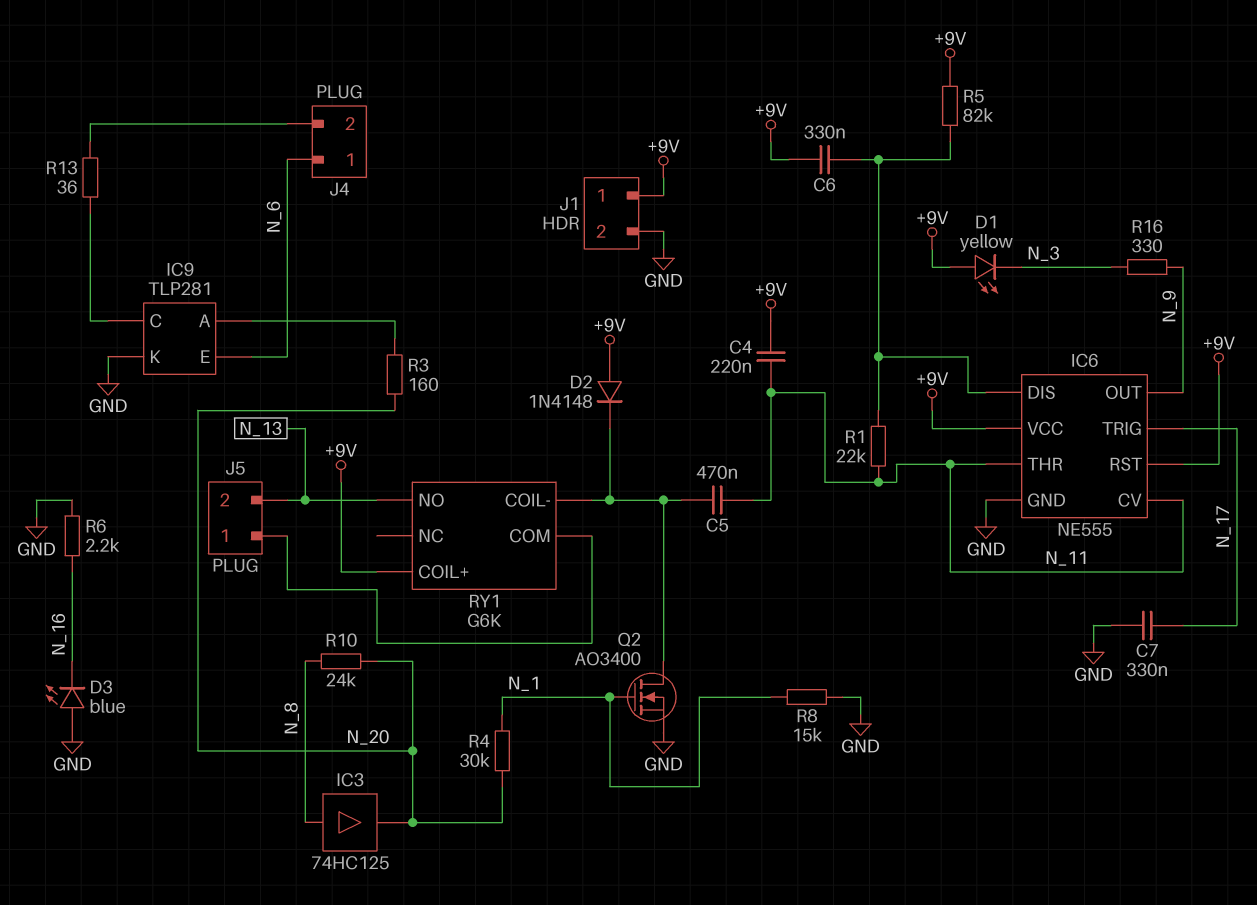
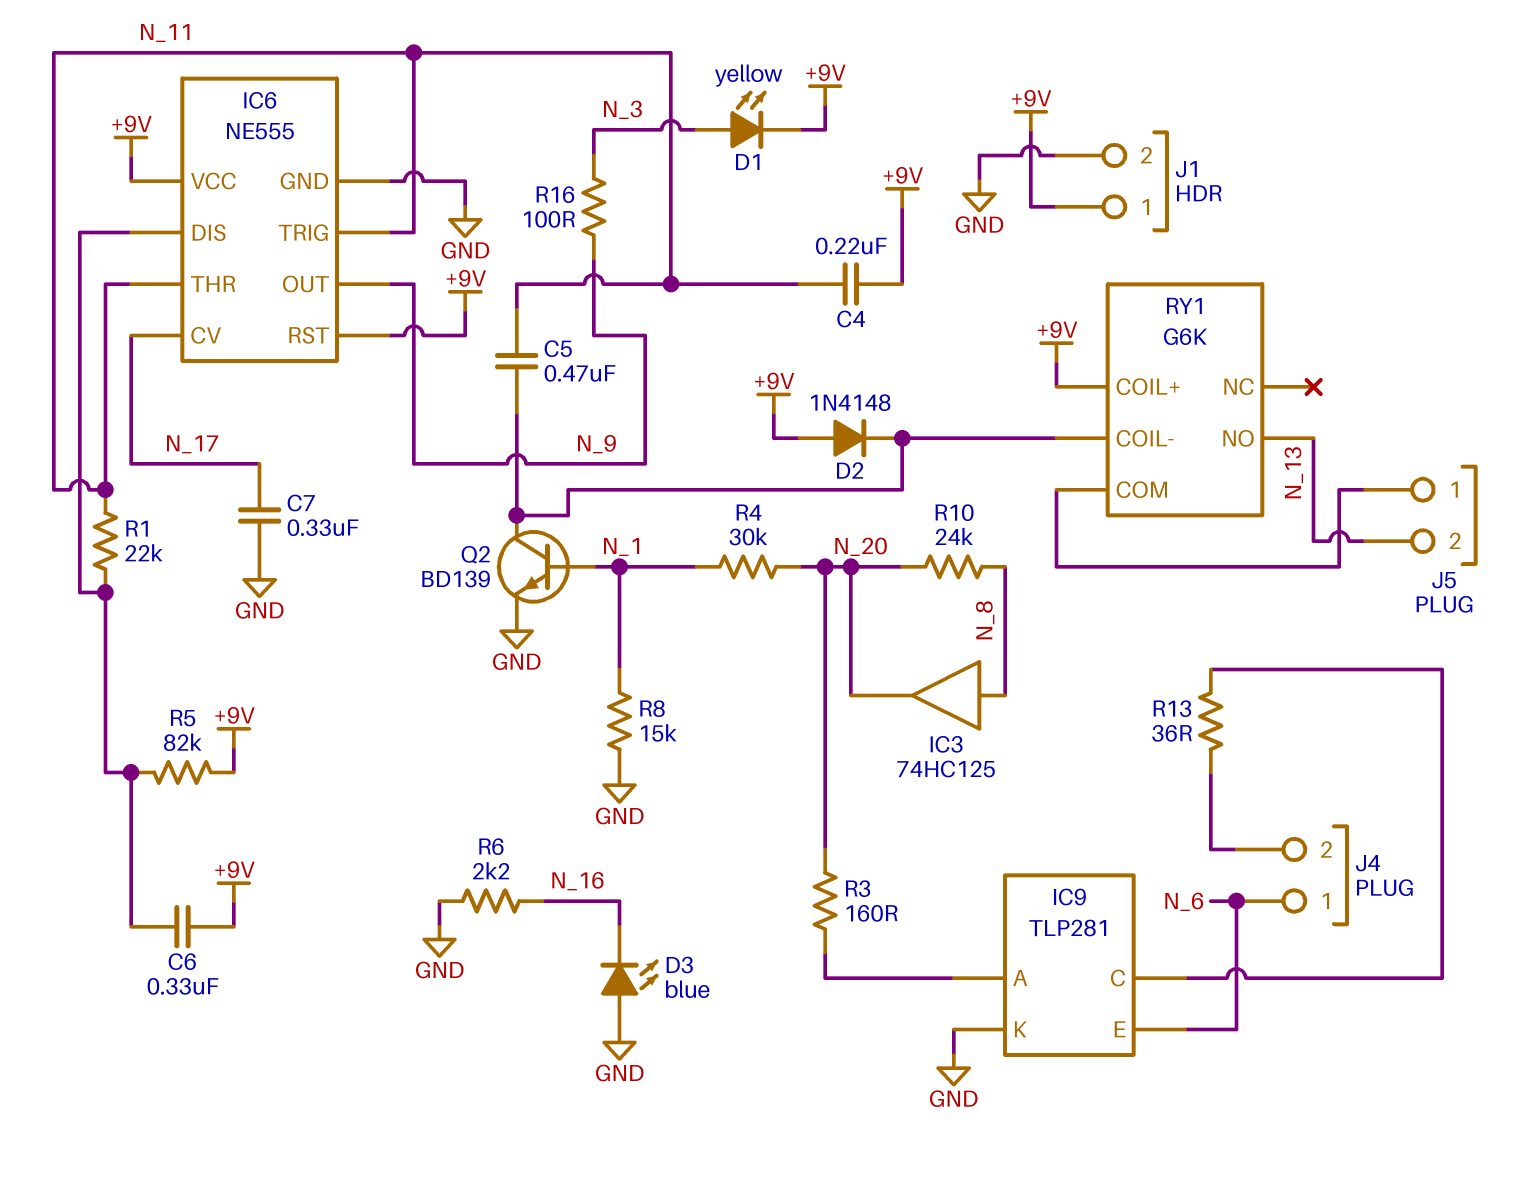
D1: LED yellow (A +9V, K N_3) -> LED yellow (A N_3, K +9V)
IC6 pin CV: N_11 -> N_17
IC6 pin TRIG: N_17 -> N_11
Q2: NMOS AO3400 (G N_1, D RY1/COIL-, S GND) -> NPN BD139 (B N_1, C RY1/COIL-, E GND)
R16: 330 (N_3, N_9) -> 100 (N_3, N_9)

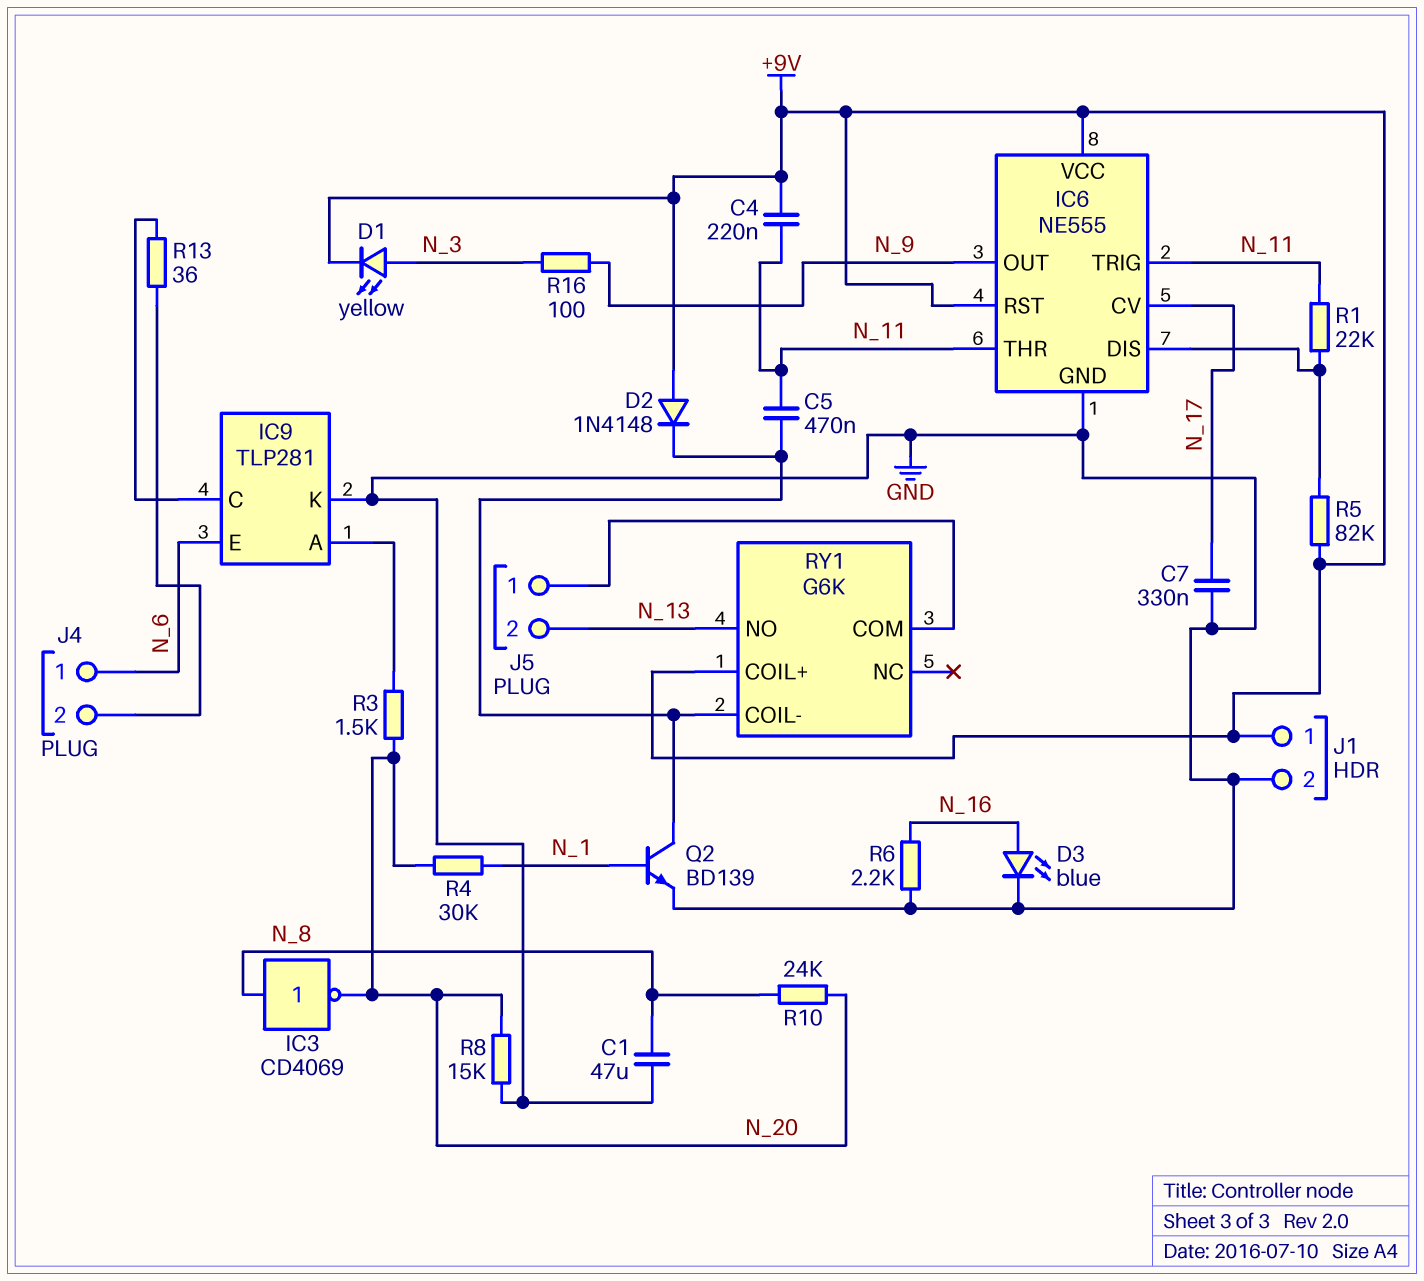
C1: none -> 47uF (GND, N_8)
C6: 330nF (+9V, IC6/DIS) -> none
D3: LED blue (A GND, K N_16) -> LED blue (A N_16, K GND)
IC3: buffer 74HC125 (in N_8, out N_20) -> NOT CD4069 (in N_8, out N_20)
R3: 160 (IC9/A, N_20) -> 1.5k (IC9/A, N_20)
R8: 15k (GND, N_1) -> 15k (GND, N_20)

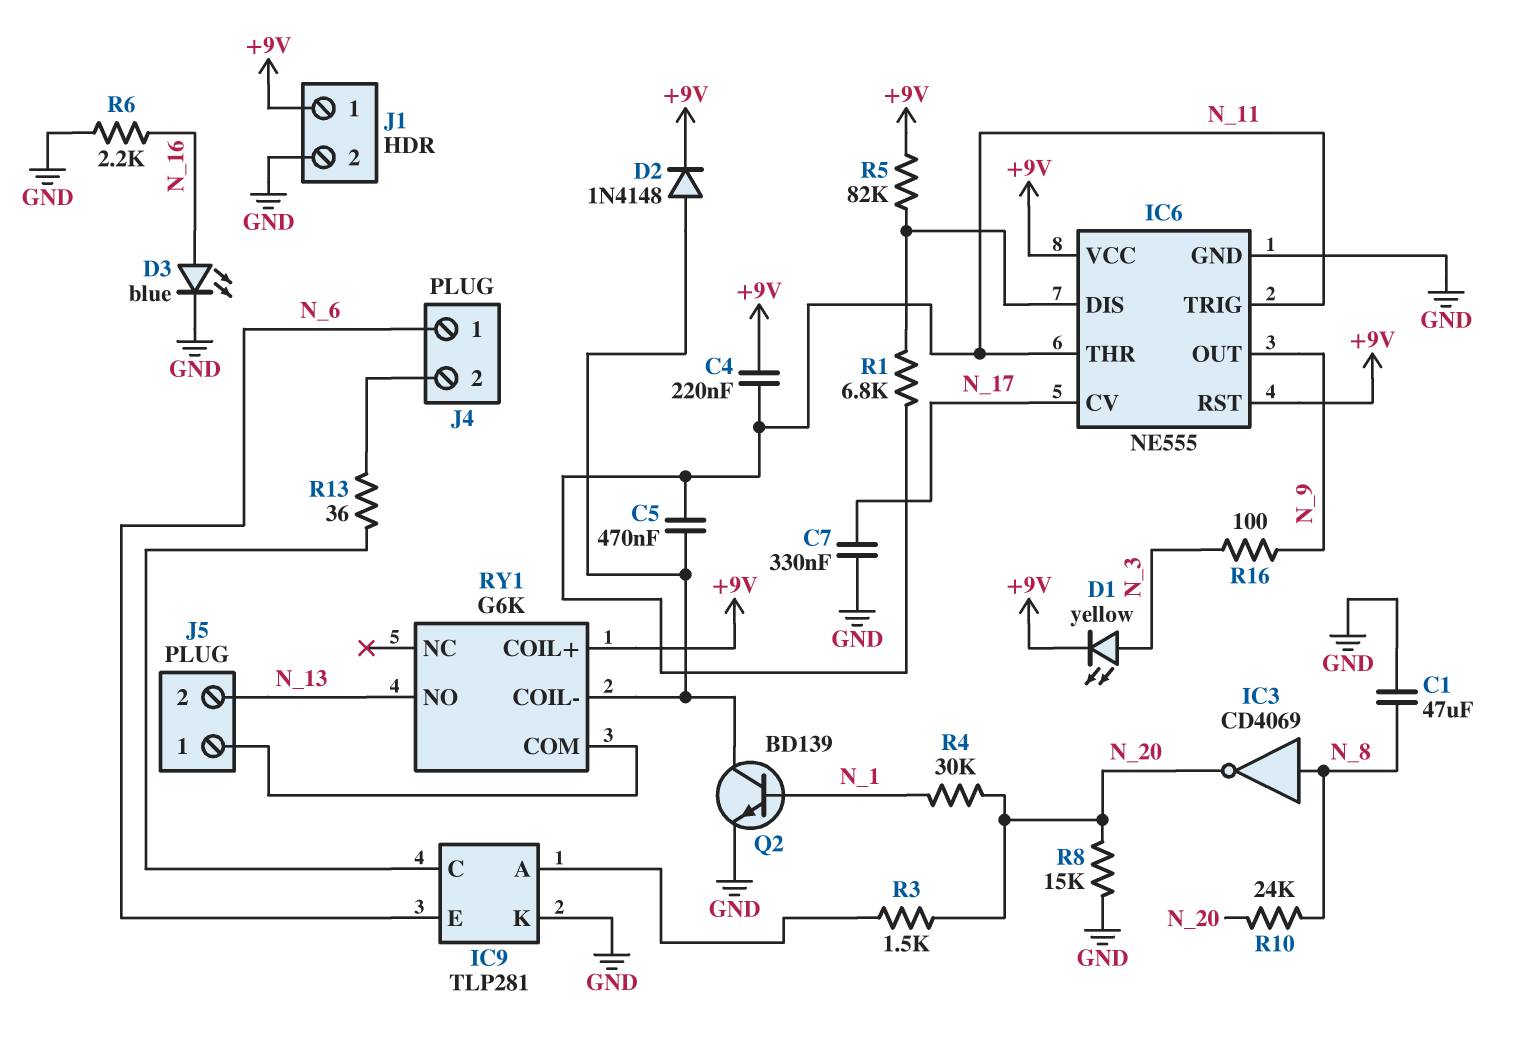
D2: diode 1N4148 (A +9V, K RY1/COIL-) -> diode 1N4148 (A RY1/COIL-, K +9V)
R1: 22k (IC6/DIS, N_11) -> 6.8k (IC6/DIS, N_11)

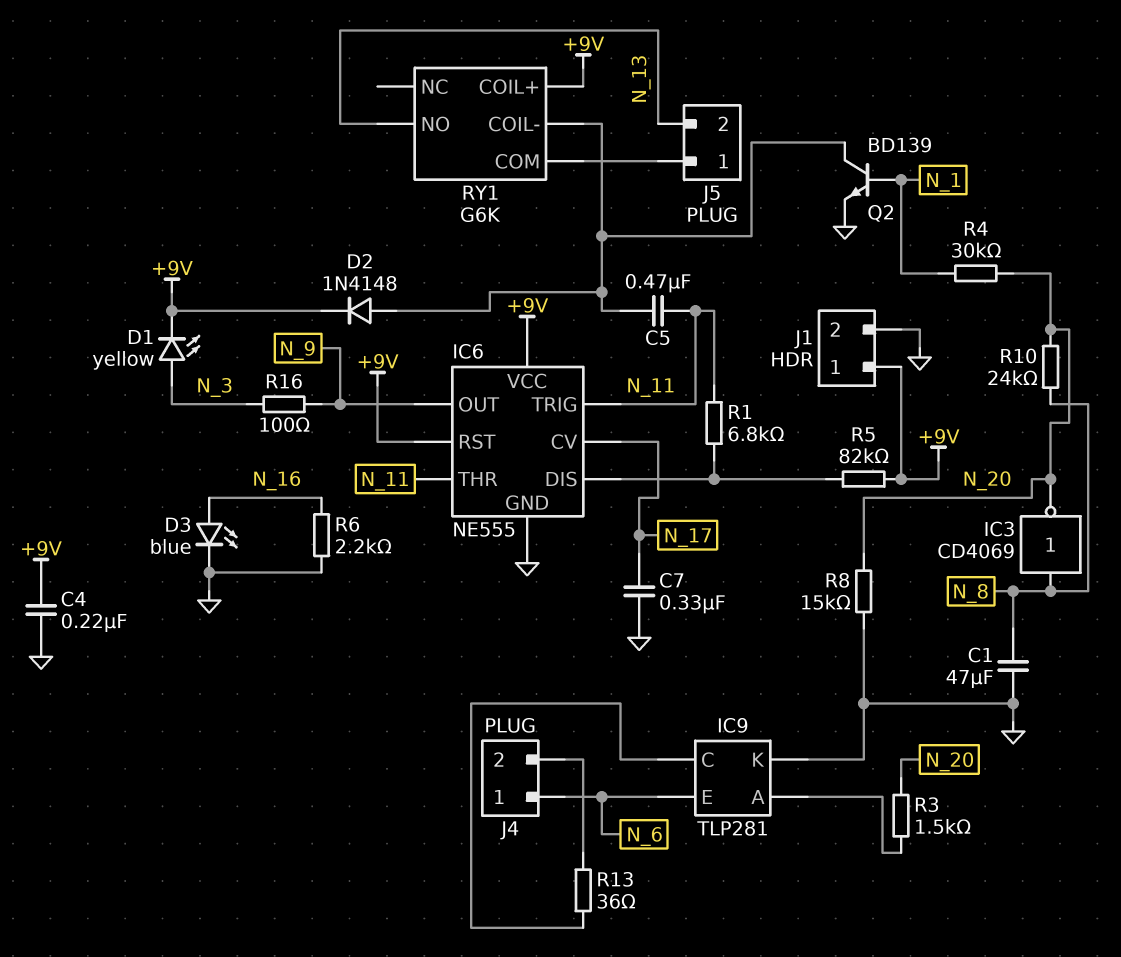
C4: 220nF (+9V, N_11) -> 220nF (+9V, GND)

